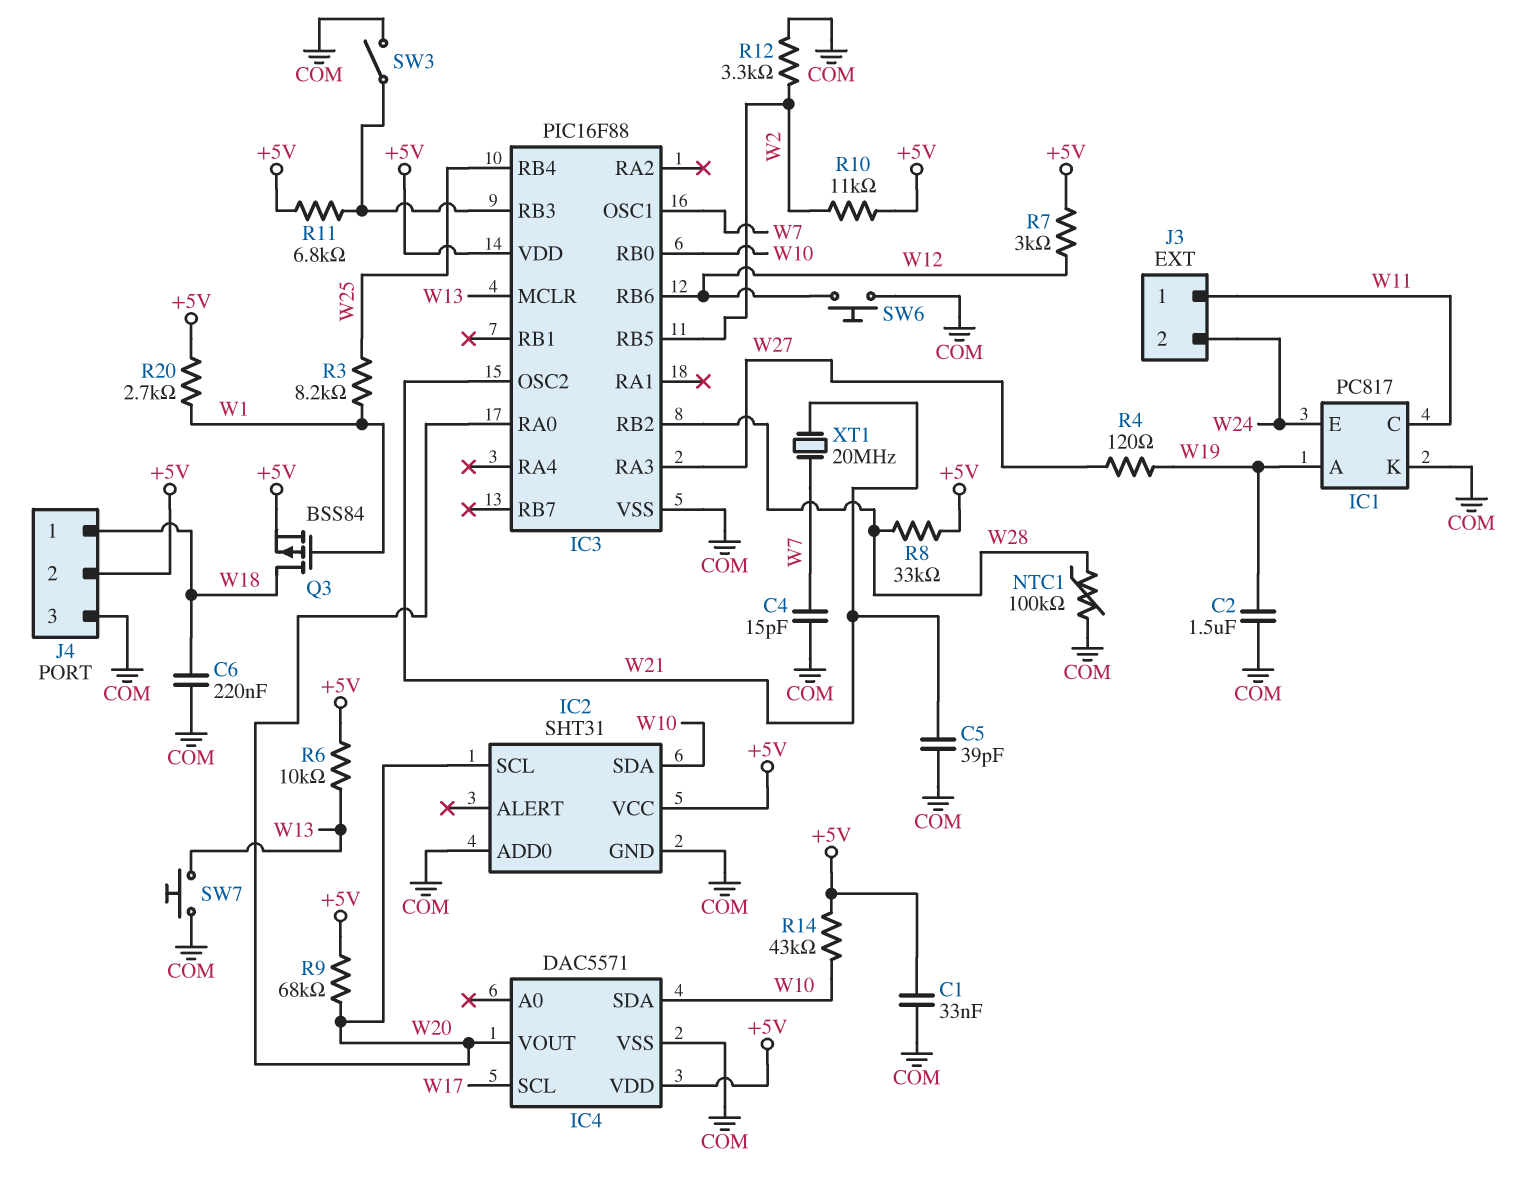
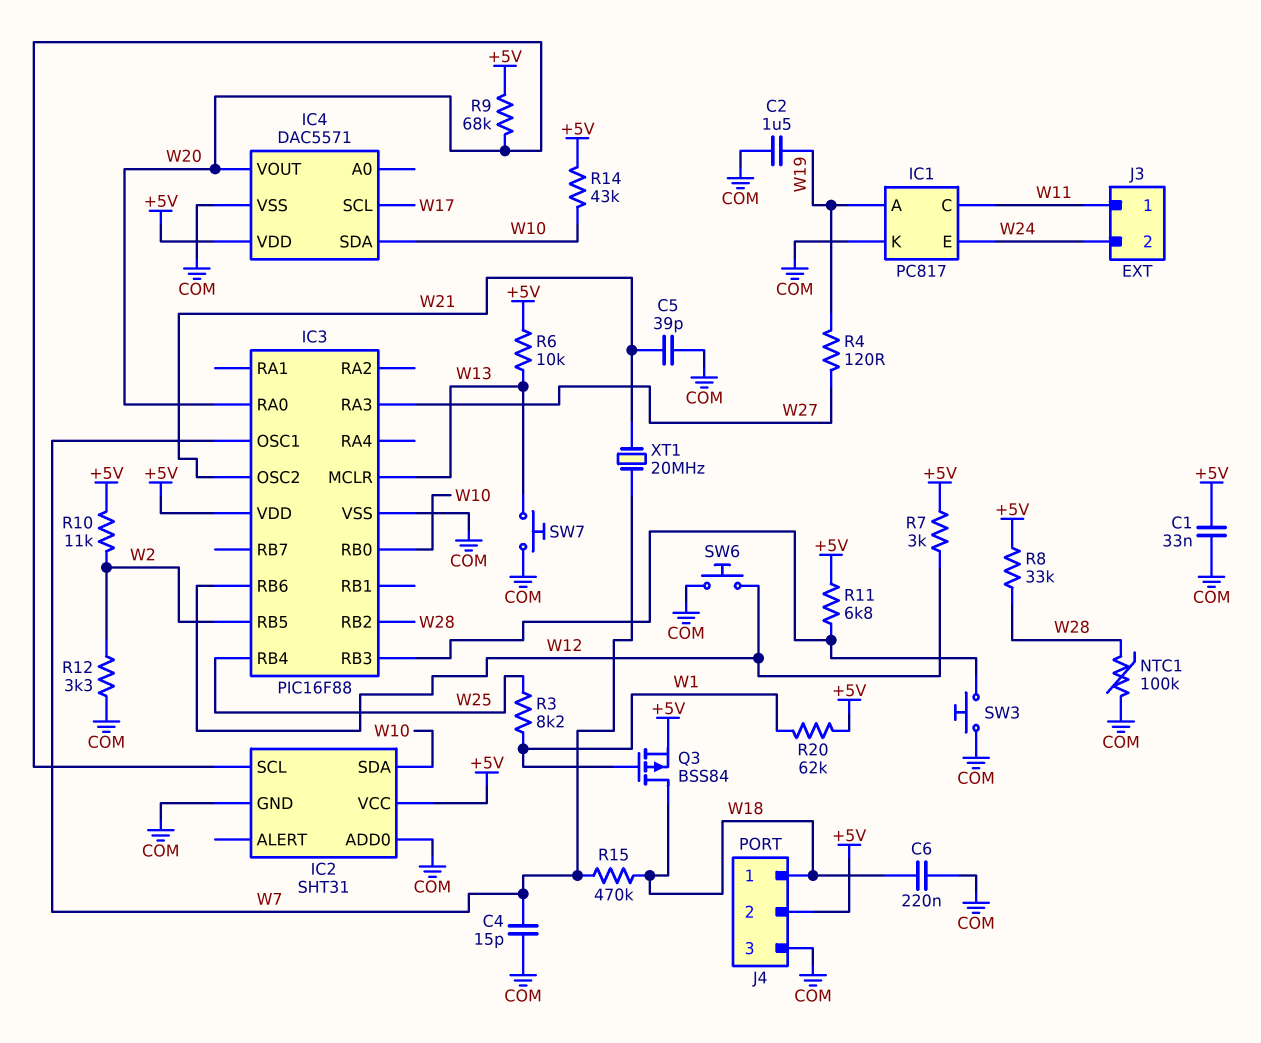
R15: none -> 470k (W7, W18)
R20: 2.7k (+5V, W1) -> 62k (+5V, W1)
SW3: switch (COM, IC3/RB3) -> button (COM, IC3/RB3)

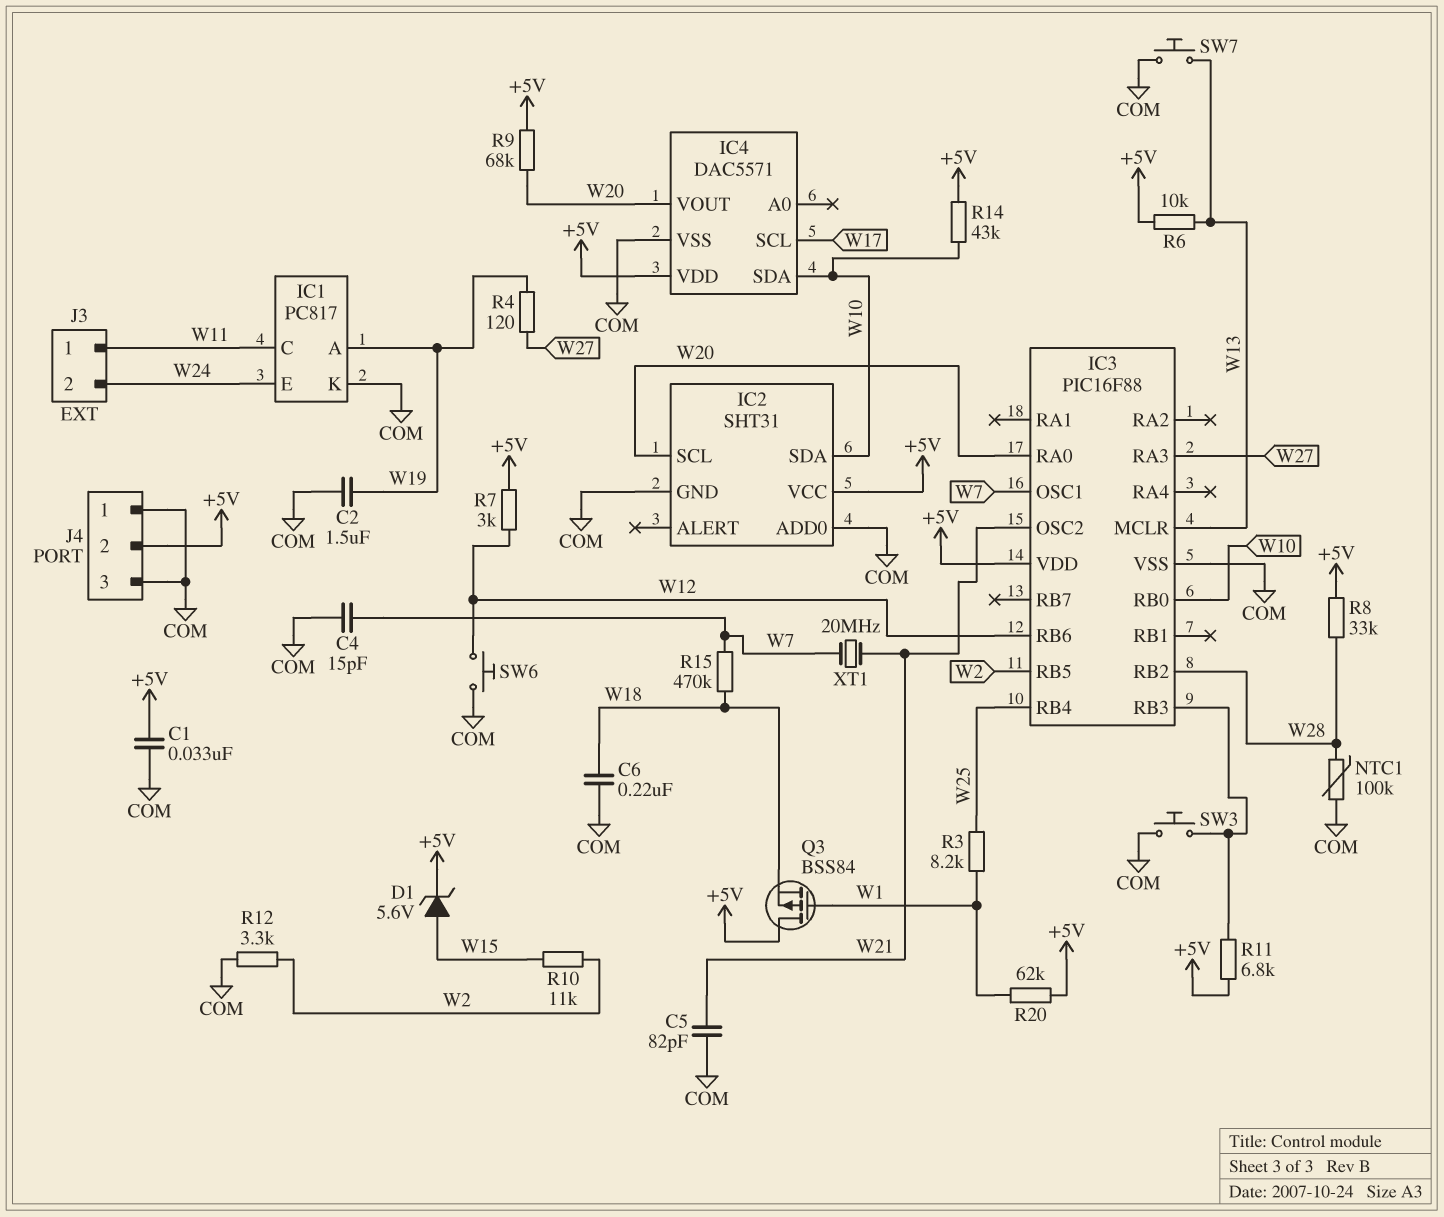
C5: 39pF (COM, W21) -> 82pF (COM, W21)
D1: none -> zener 5.6V (A W15, K +5V)
J4 pin 1: W18 -> COM
Q3: PMOS BSS84 (G W1, D W18, S +5V) -> PMOS BSS84 (G W1, D +5V, S W18)
R10: 11k (+5V, W2) -> 11k (W2, W15)

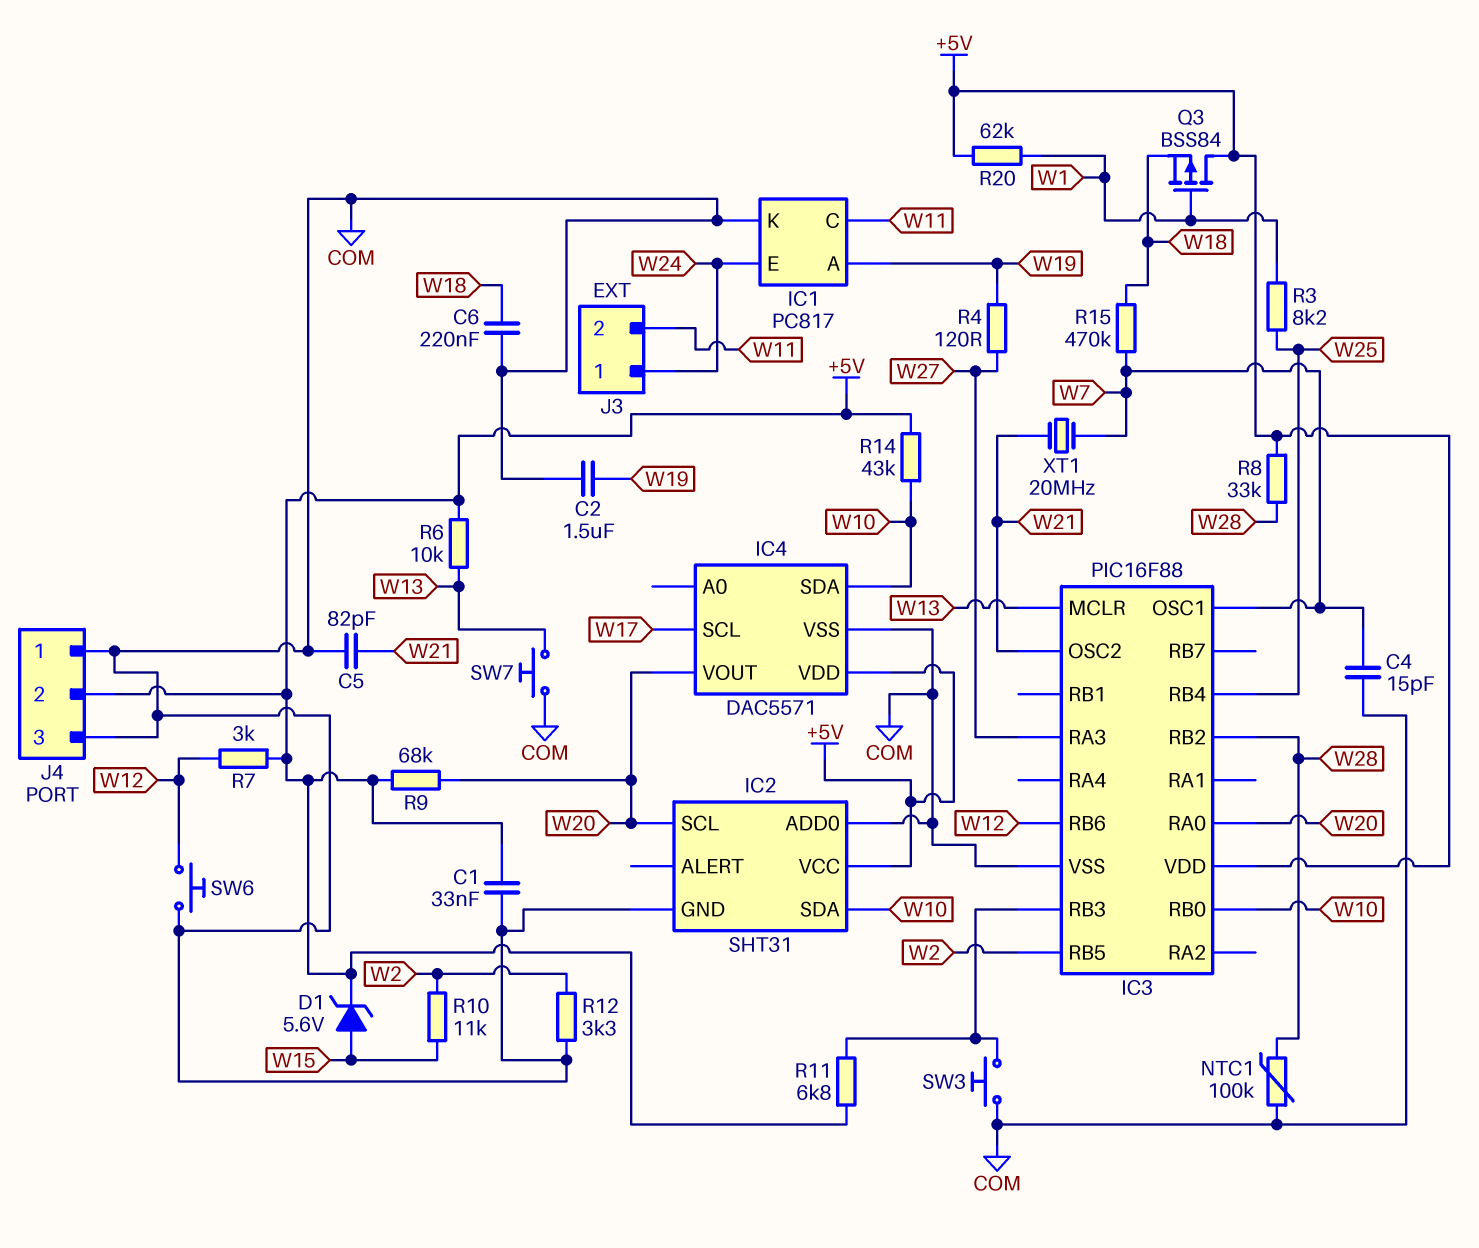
J3 pin 1: W11 -> W24
J3 pin 2: W24 -> W11

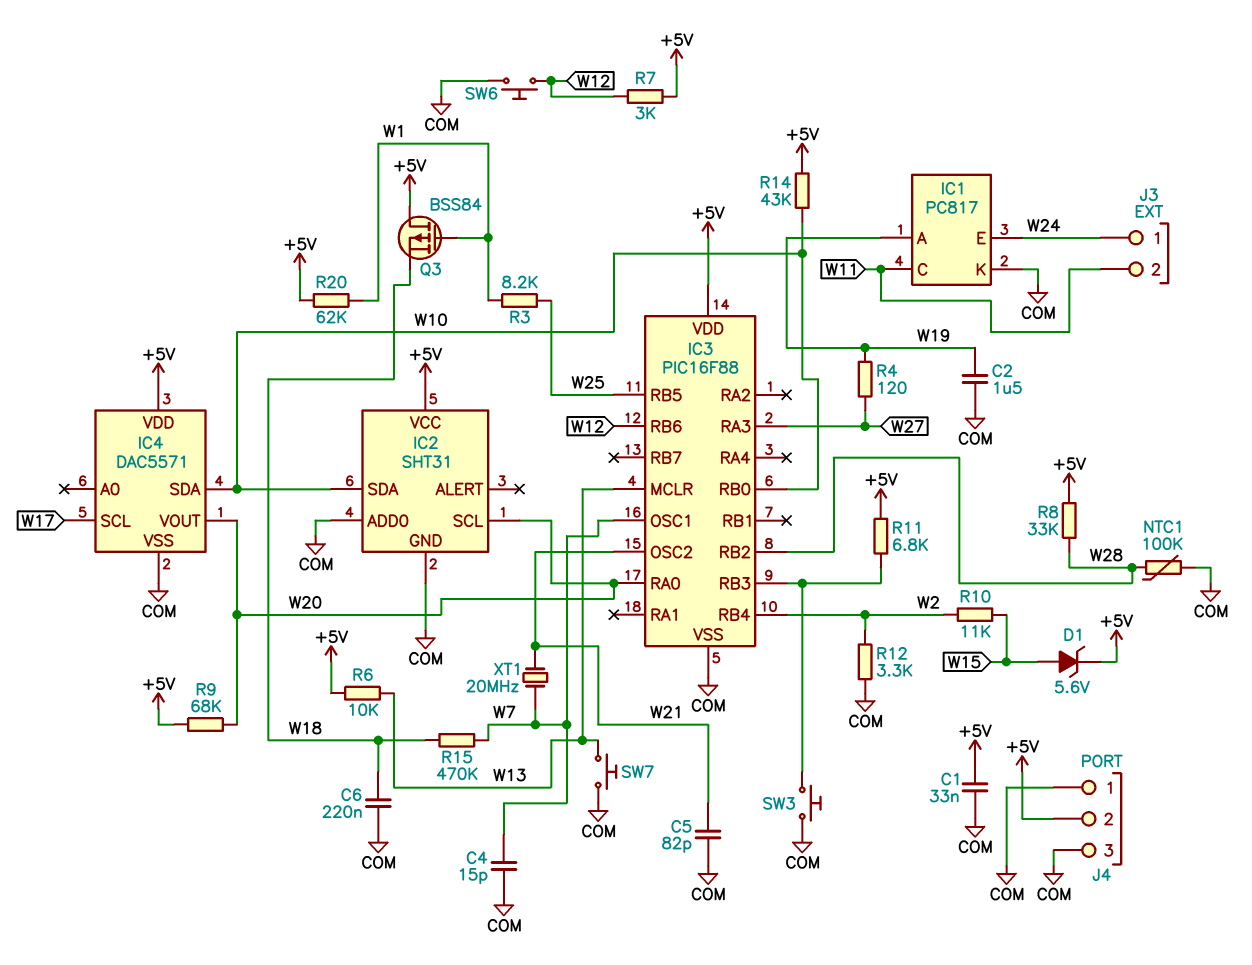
IC3 pin RB4: W25 -> W2
IC3 pin RB5: W2 -> W25

